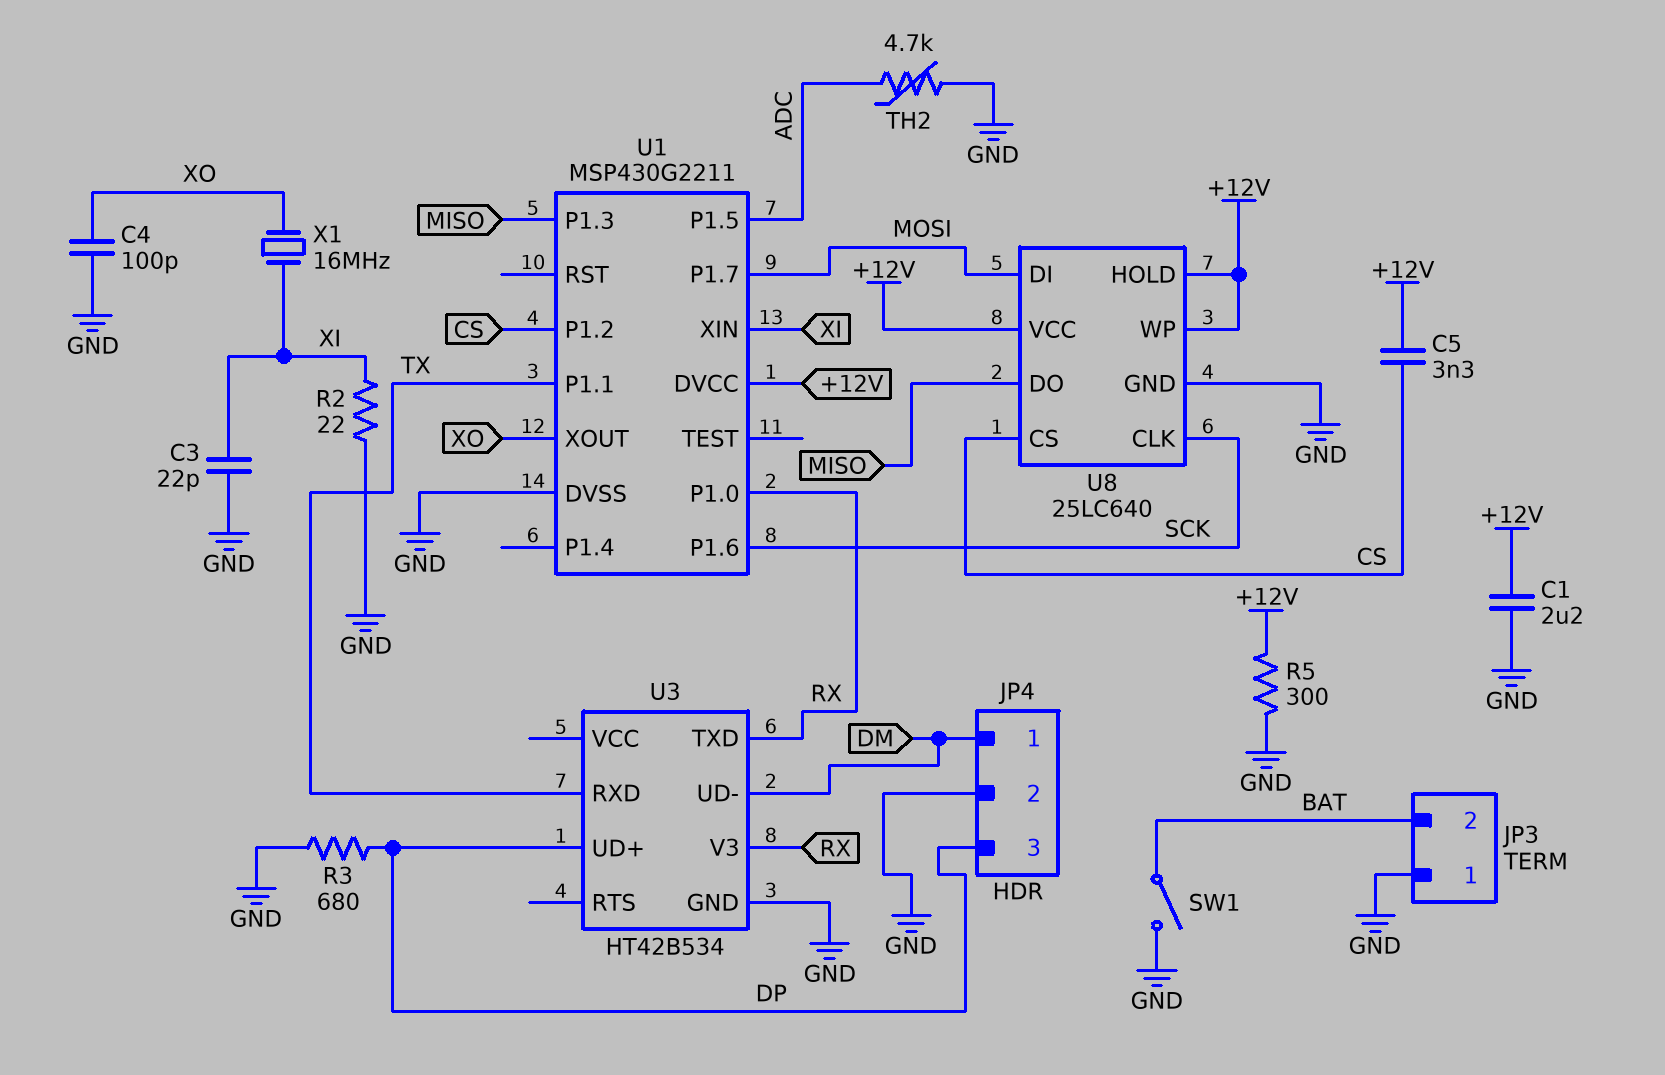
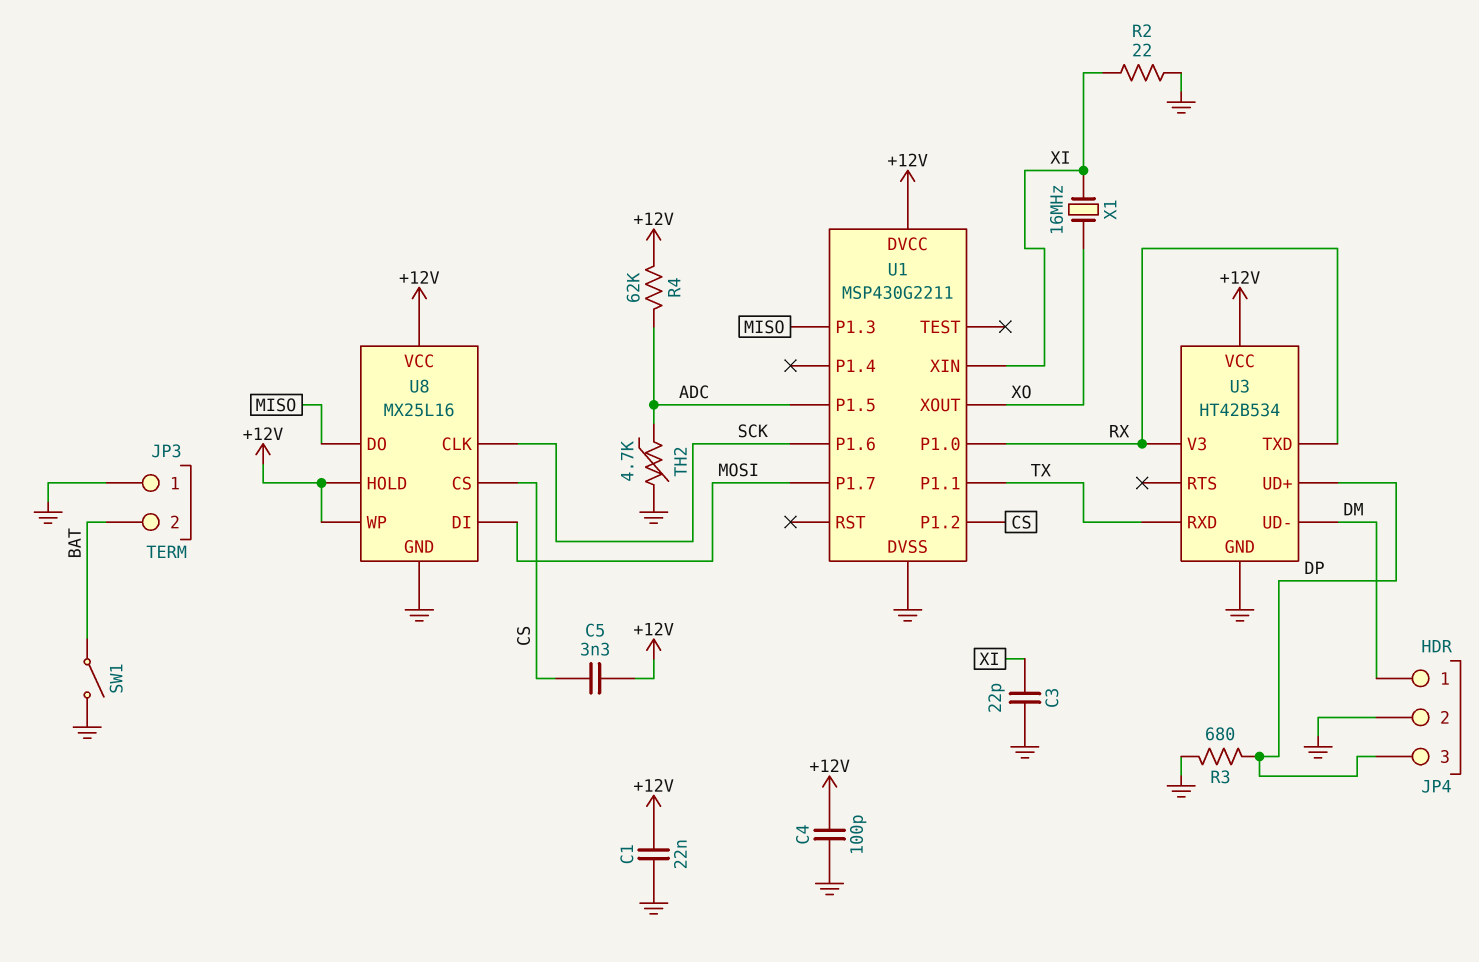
C1: 2.2uF (+12V, GND) -> 22nF (+12V, GND)
C4: 100pF (GND, XO) -> 100pF (+12V, GND)
R4: none -> 62k (+12V, ADC)
R5: 300 (+12V, GND) -> none
U3 pin VCC: none -> +12V
U8: 25LC640 -> MX25L16

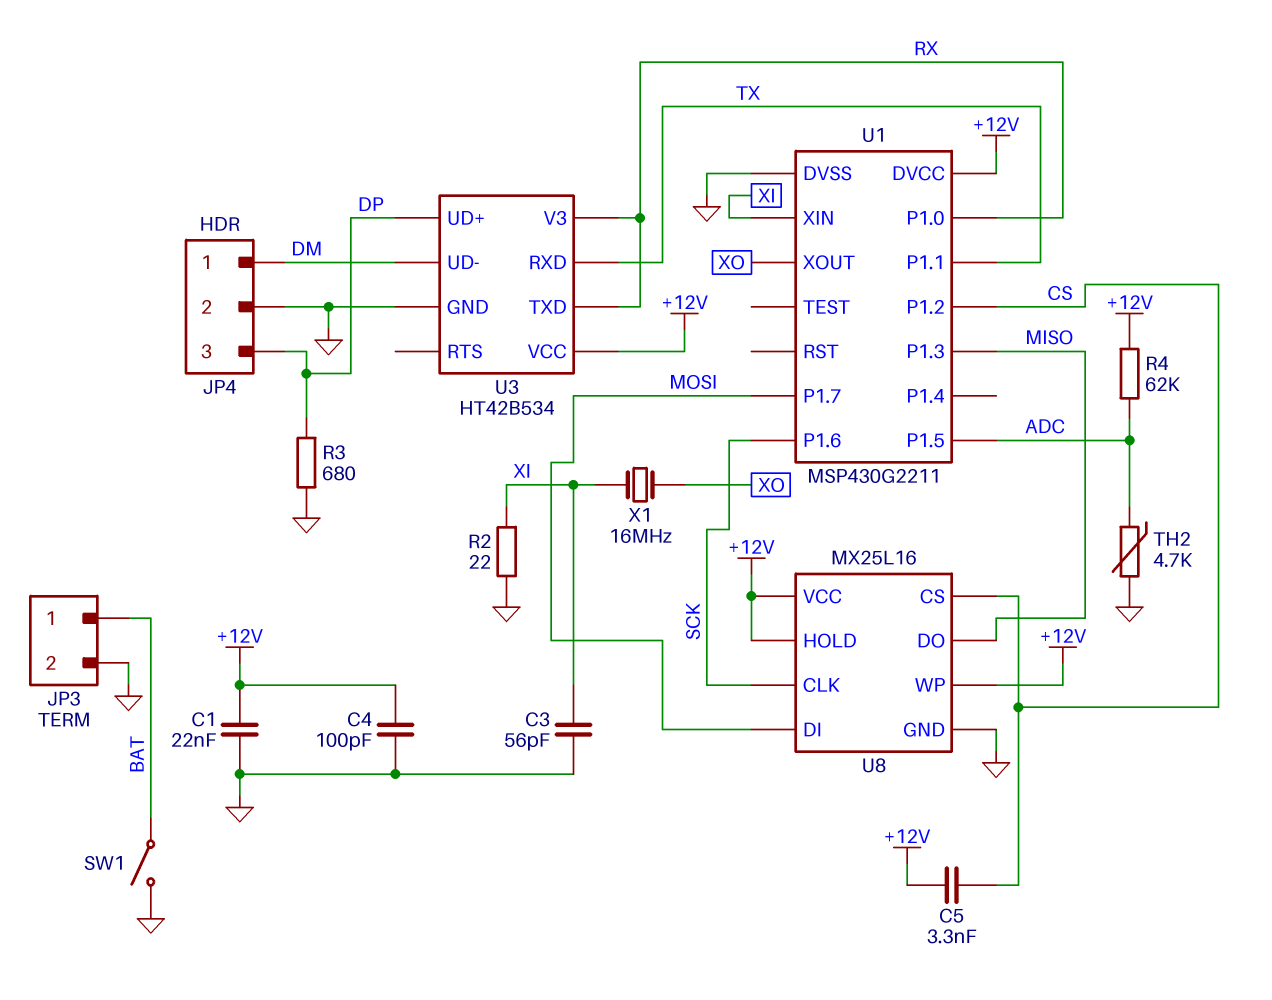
C3: 22pF (GND, XI) -> 56pF (GND, XI)
JP3 pin 1: GND -> BAT
JP3 pin 2: BAT -> GND

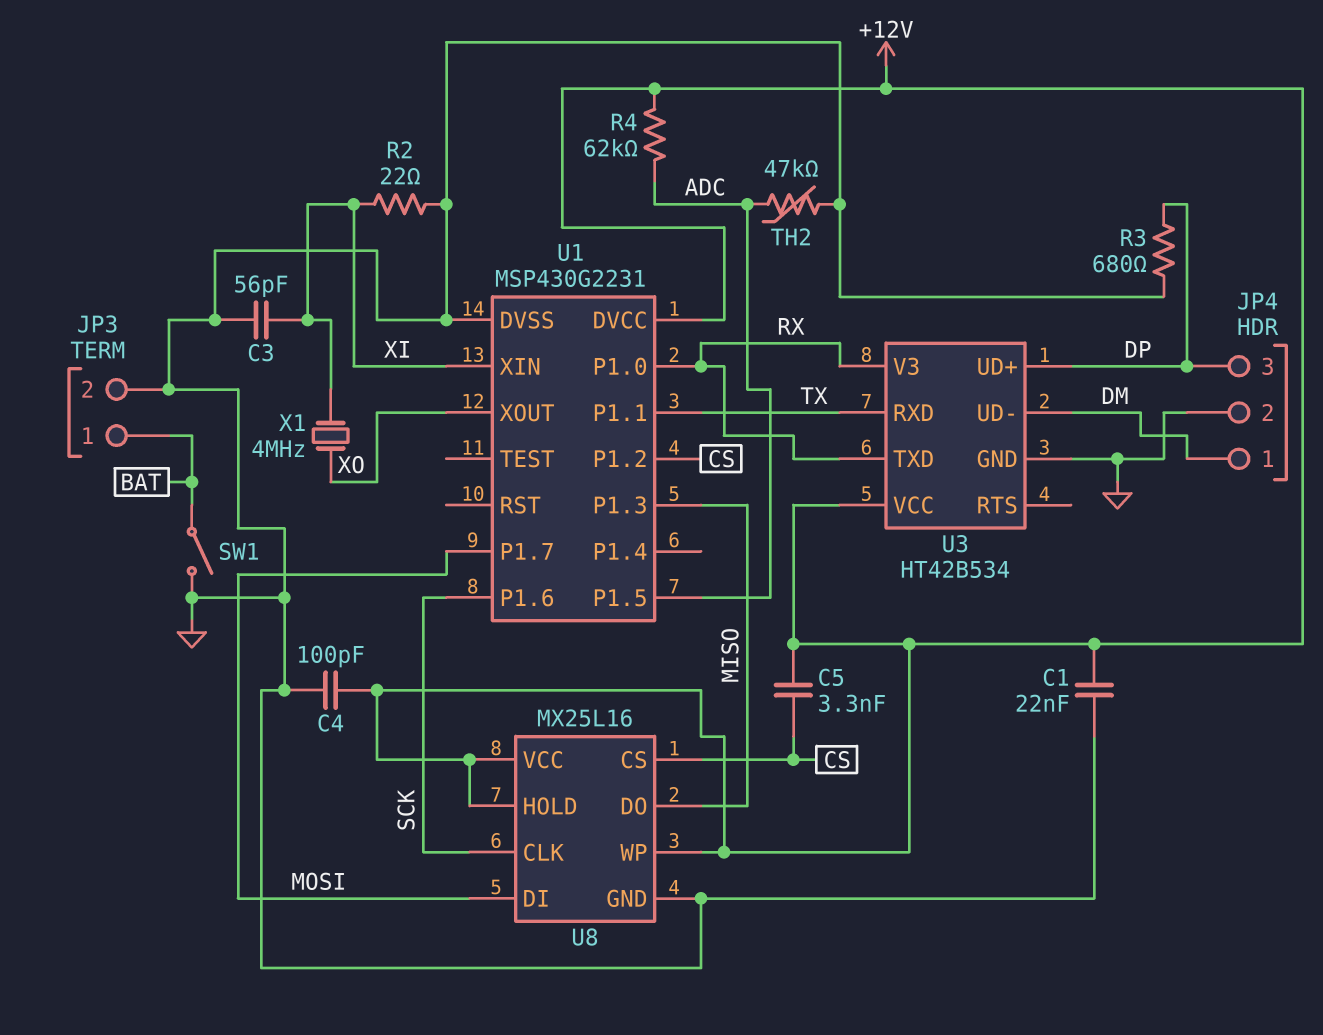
TH2: 4.7k (ADC, GND) -> 47k (ADC, GND)
U1: MSP430G2211 -> MSP430G2231
X1: 16MHz (XI, XO) -> 4MHz (XI, XO)

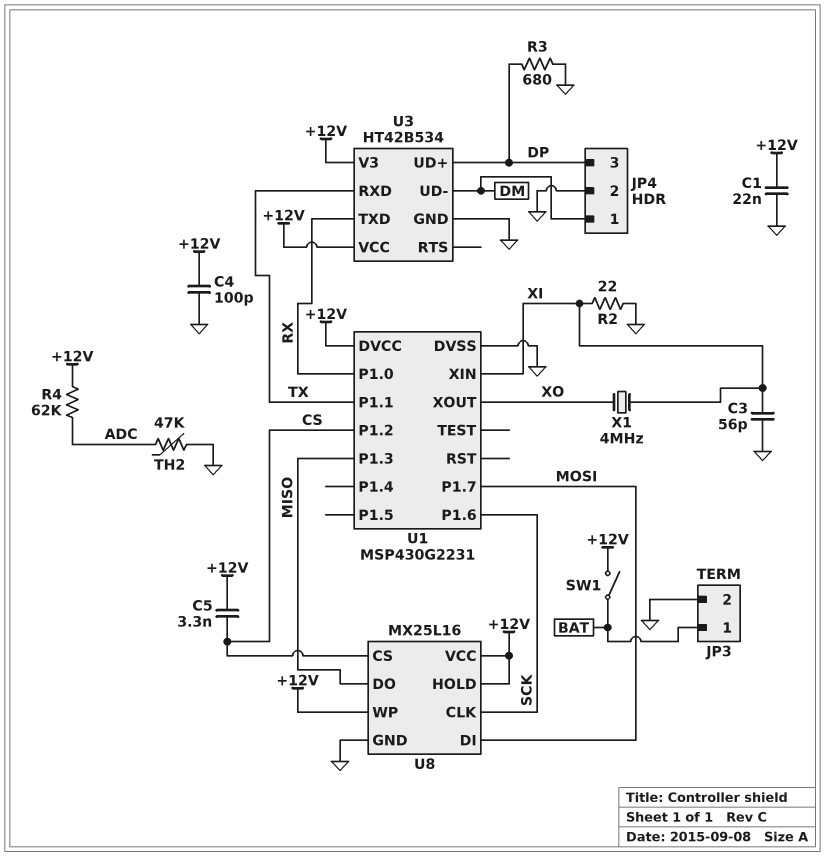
SW1: switch (BAT, GND) -> switch (+12V, BAT)
U1 pin P1.5: ADC -> none
U3 pin V3: RX -> +12V

